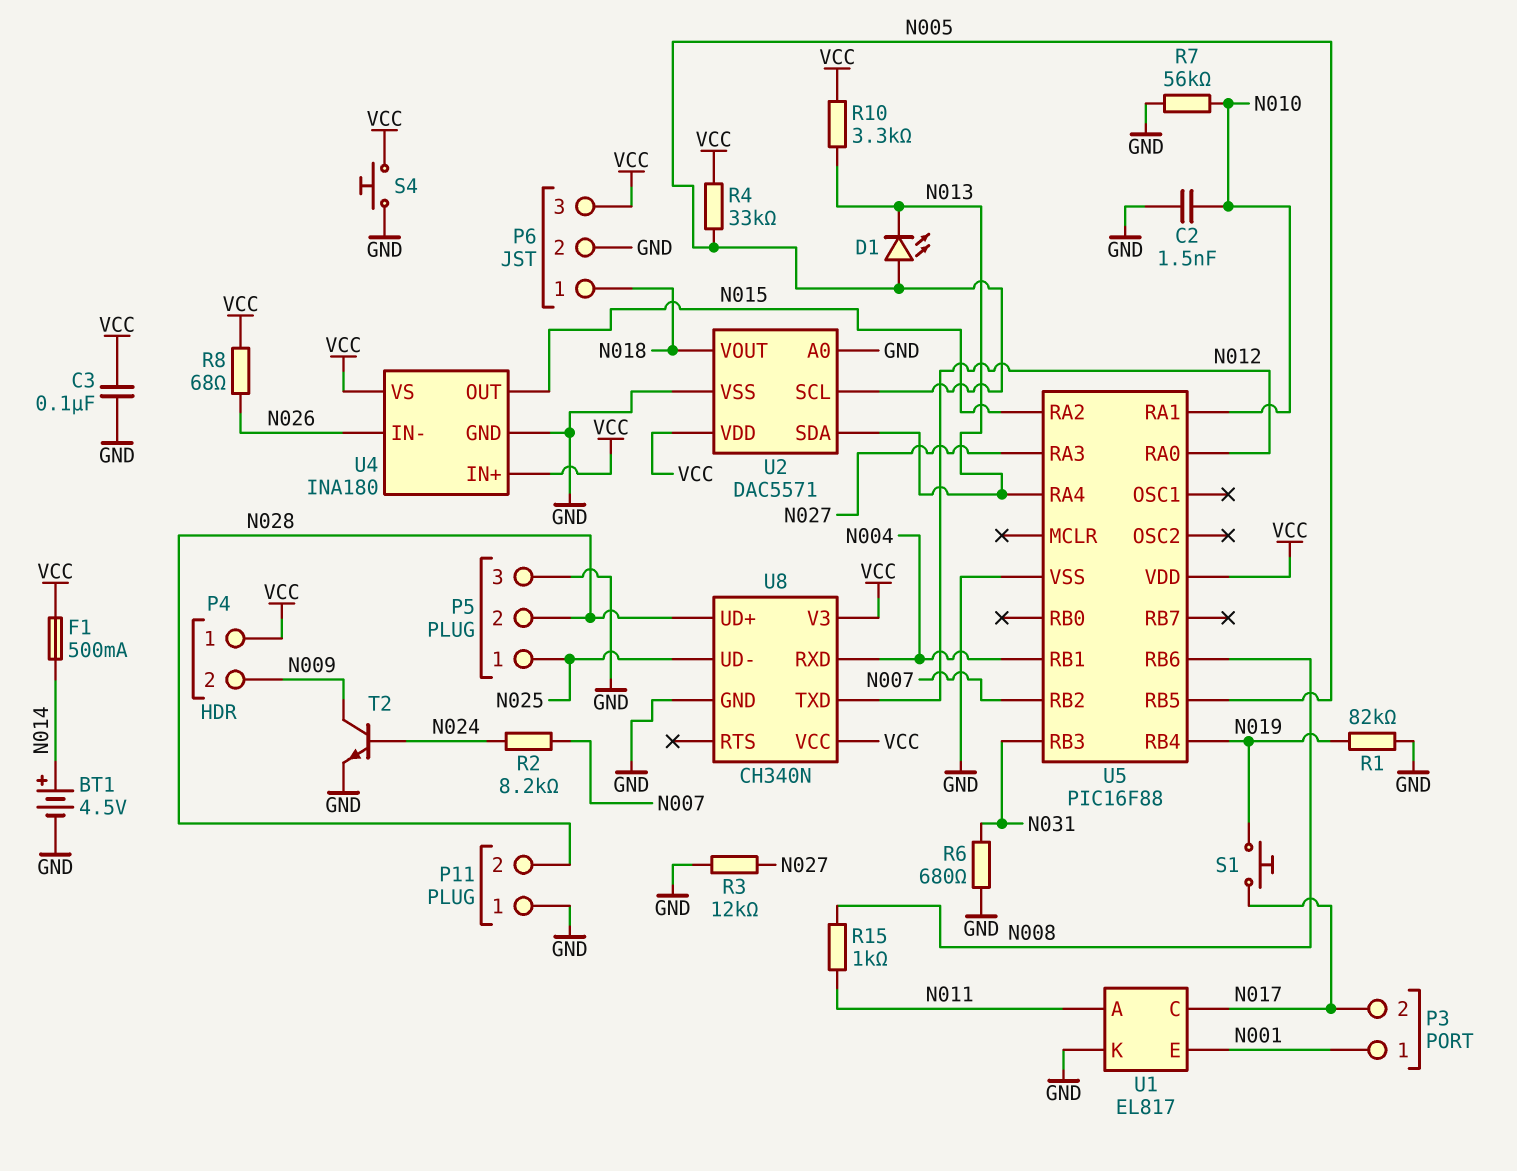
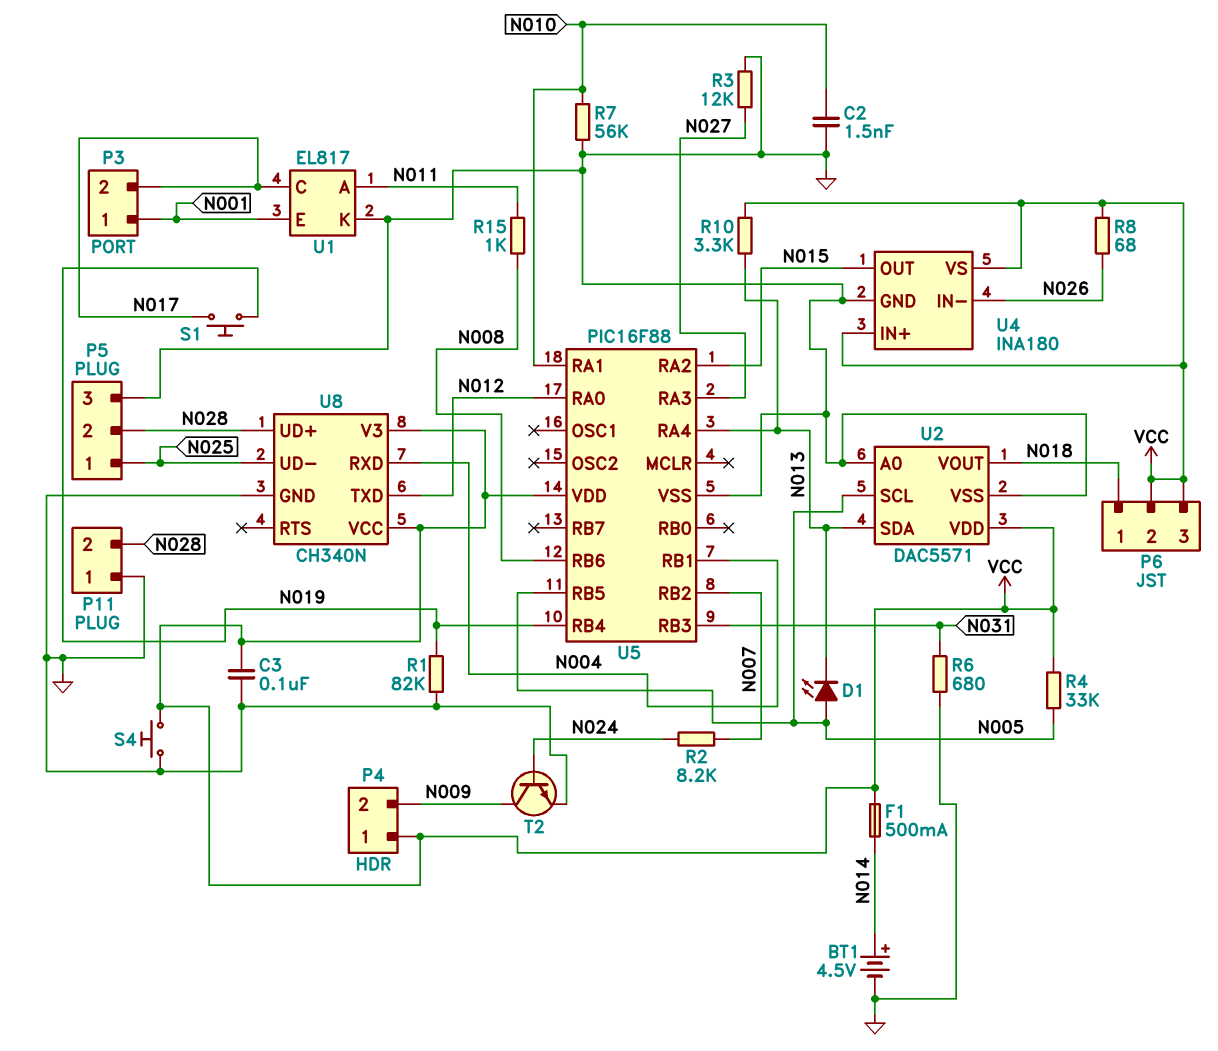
P6 pin 2: GND -> VCC

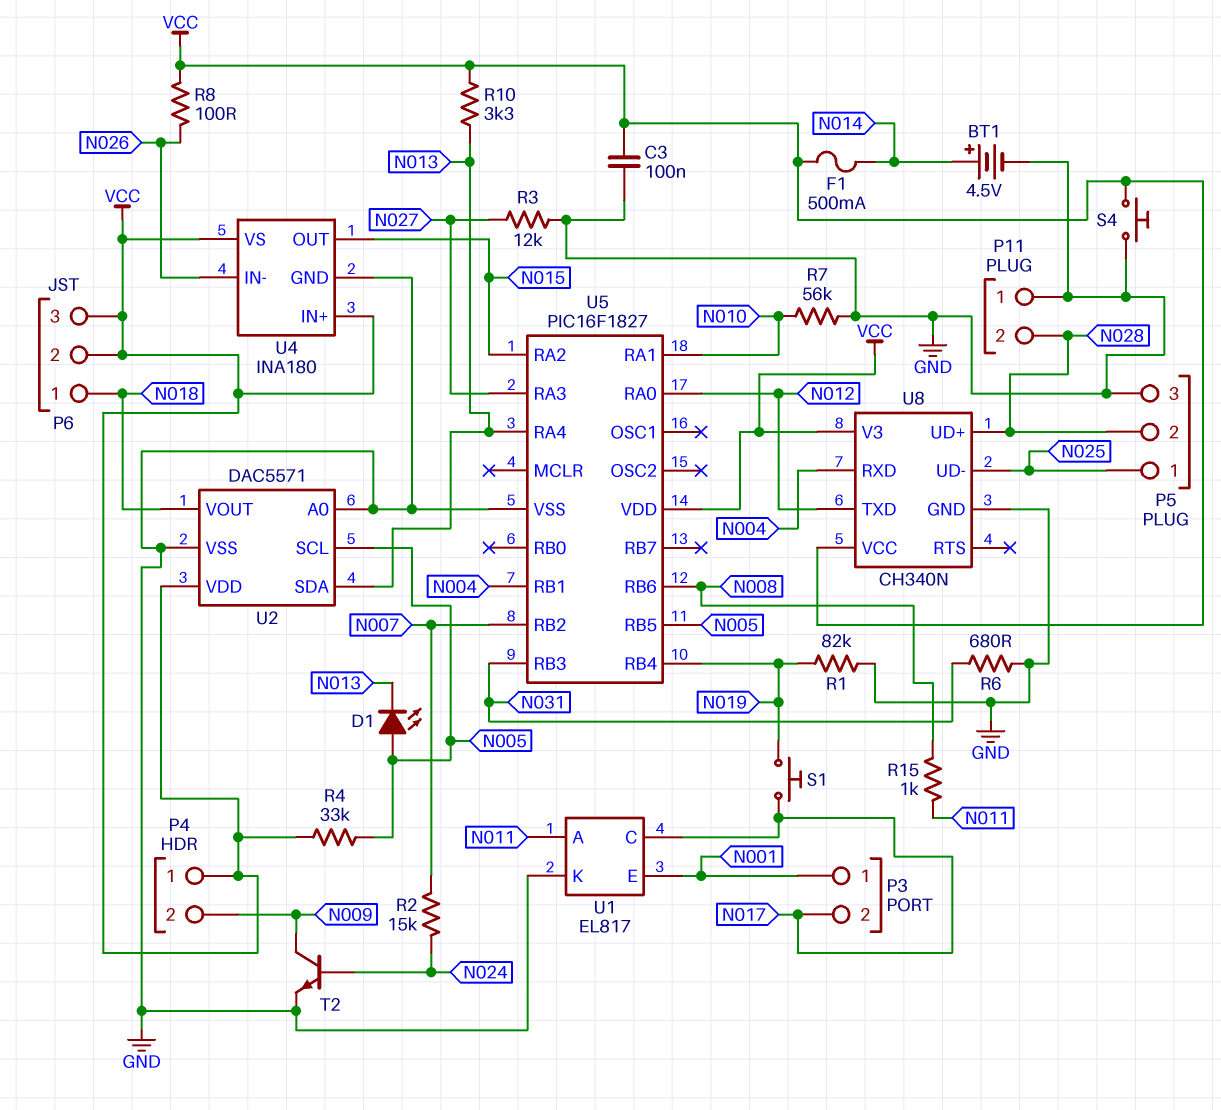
C2: 1.5nF (GND, N010) -> none
R2: 8.2k (N007, N024) -> 15k (N007, N024)
R8: 68 (N026, VCC) -> 100 (N026, VCC)
U5: PIC16F88 -> PIC16F1827

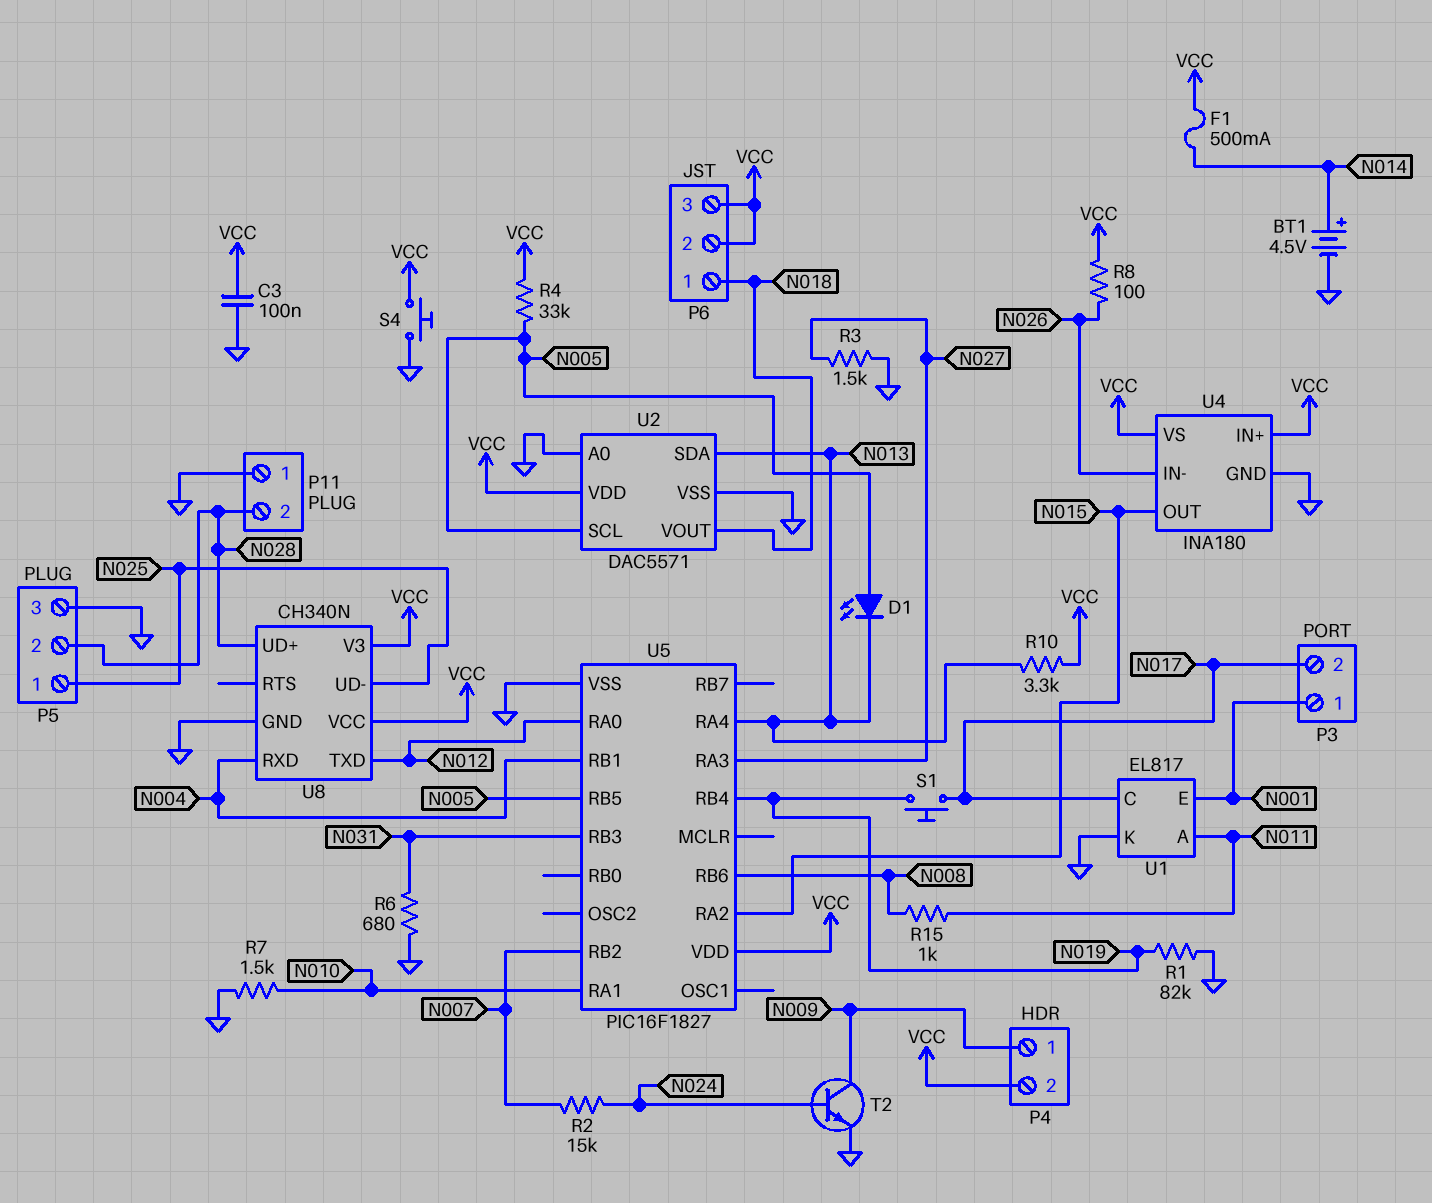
P4 pin 1: VCC -> N009
P4 pin 2: N009 -> VCC
R3: 12k (GND, N027) -> 1.5k (GND, N027)
R7: 56k (GND, N010) -> 1.5k (GND, N010)

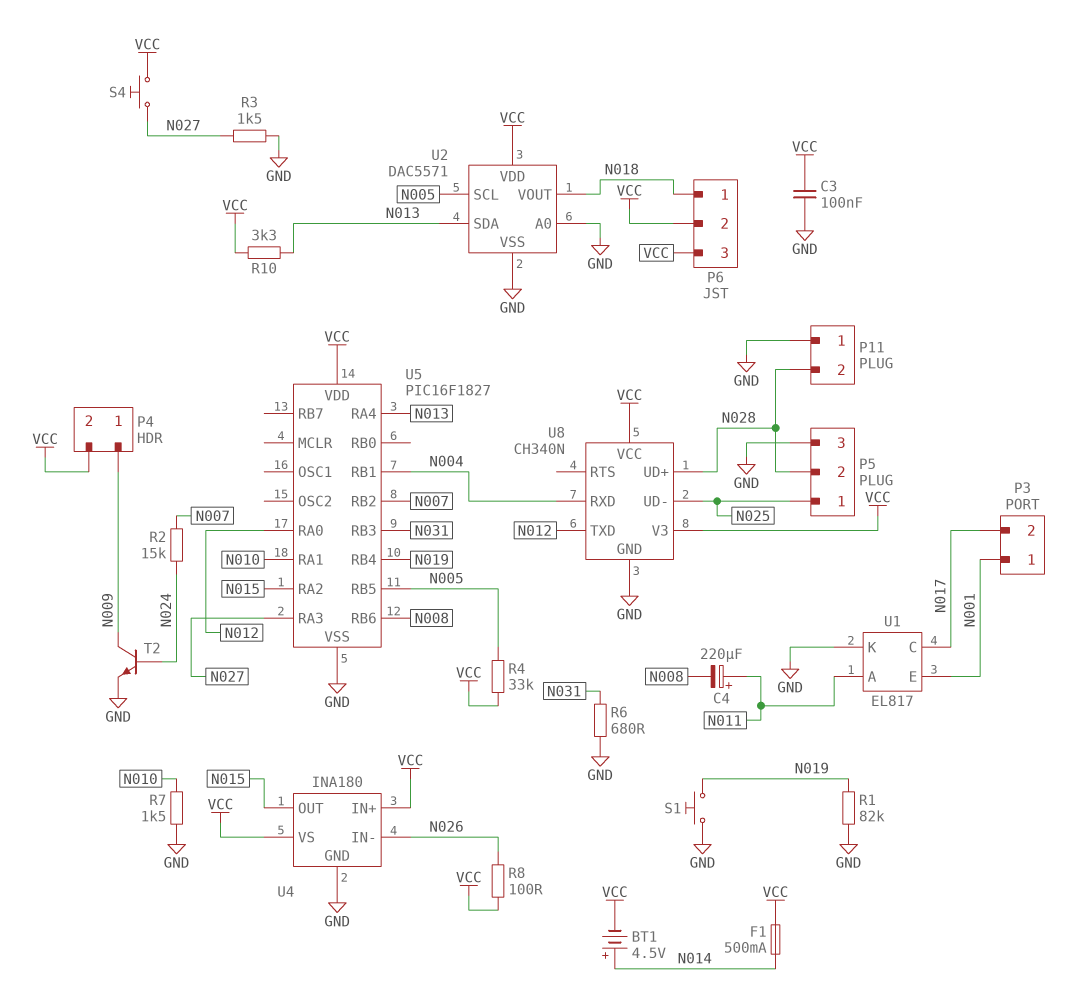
BT1: 4.5V (plus N014, minus GND) -> 4.5V (plus N014, minus VCC)
C4: none -> 220uF (plus N011, minus N008)
D1: LED (A N005, K N013) -> none
R15: 1k (N008, N011) -> none
S1: button (N017, N019) -> button (GND, N019)
S4: button (GND, VCC) -> button (N027, VCC)

